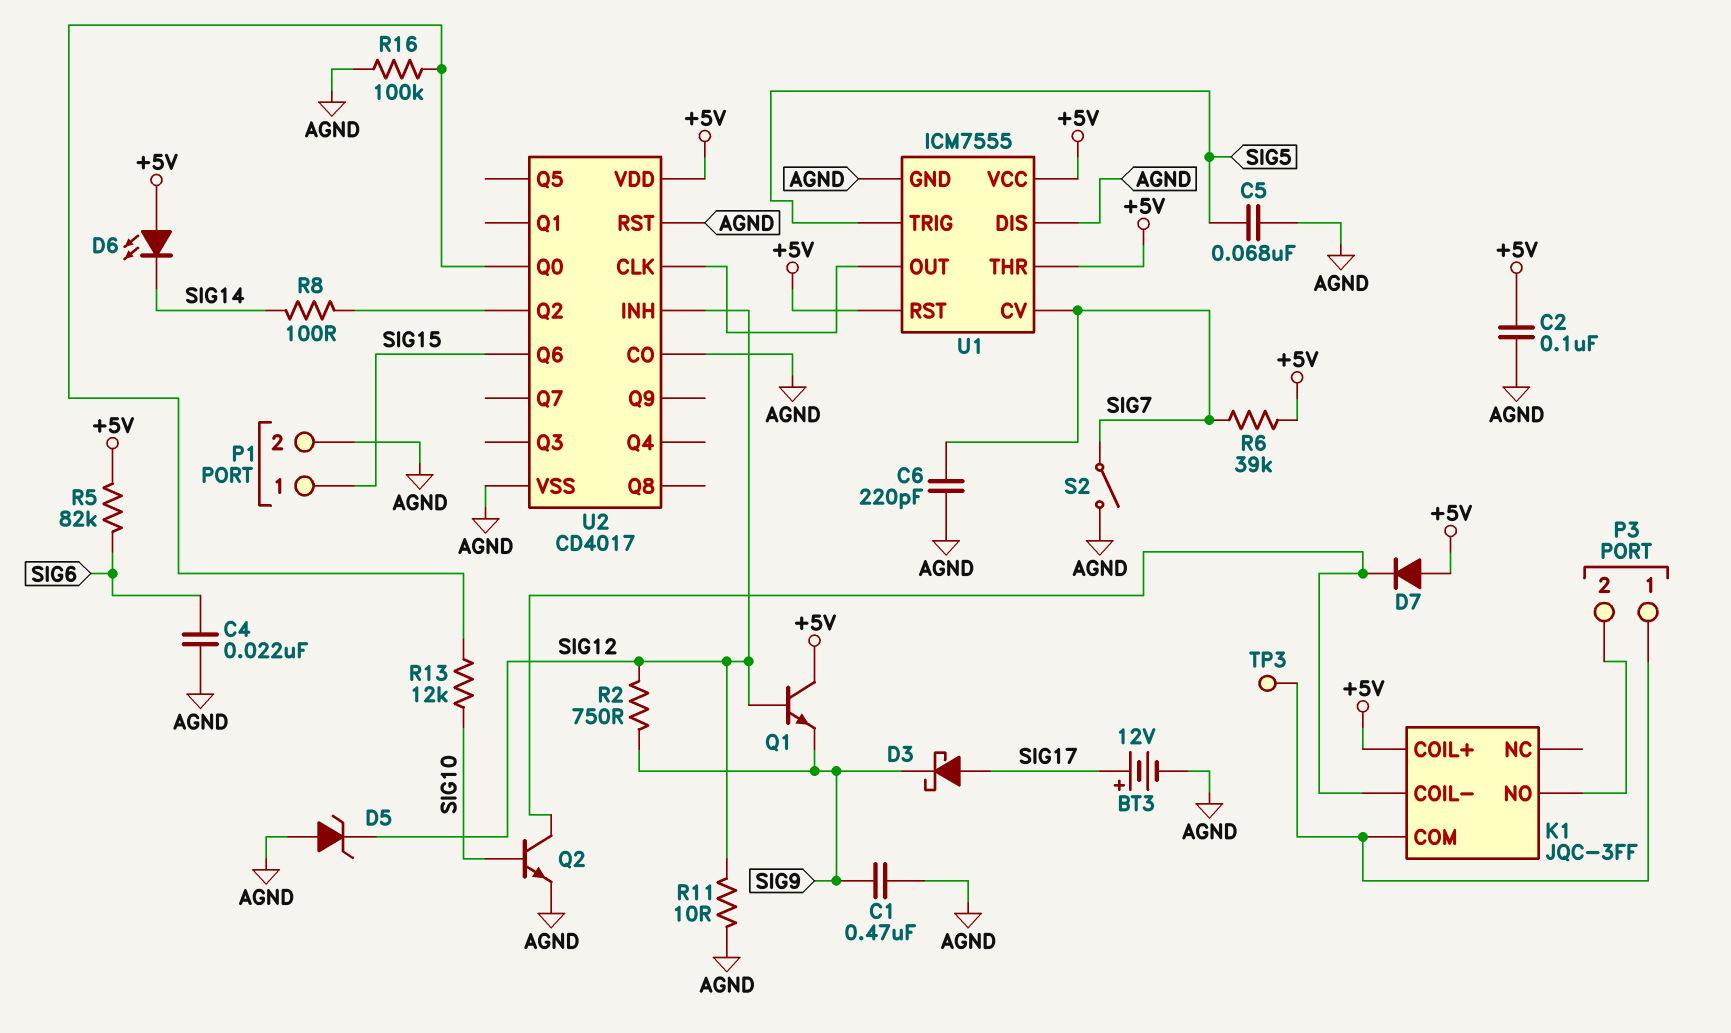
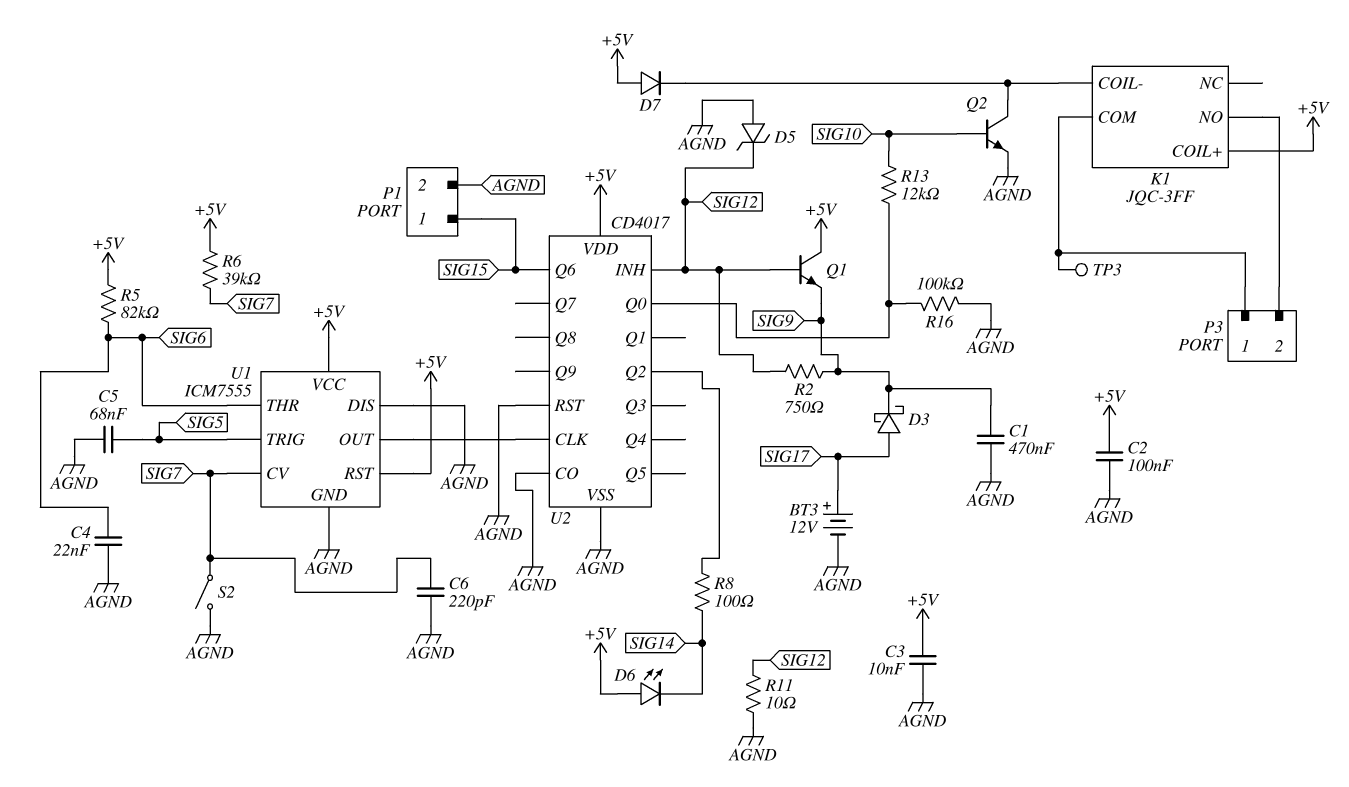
C3: none -> 10nF (+5V, AGND)
U1 pin THR: +5V -> SIG6

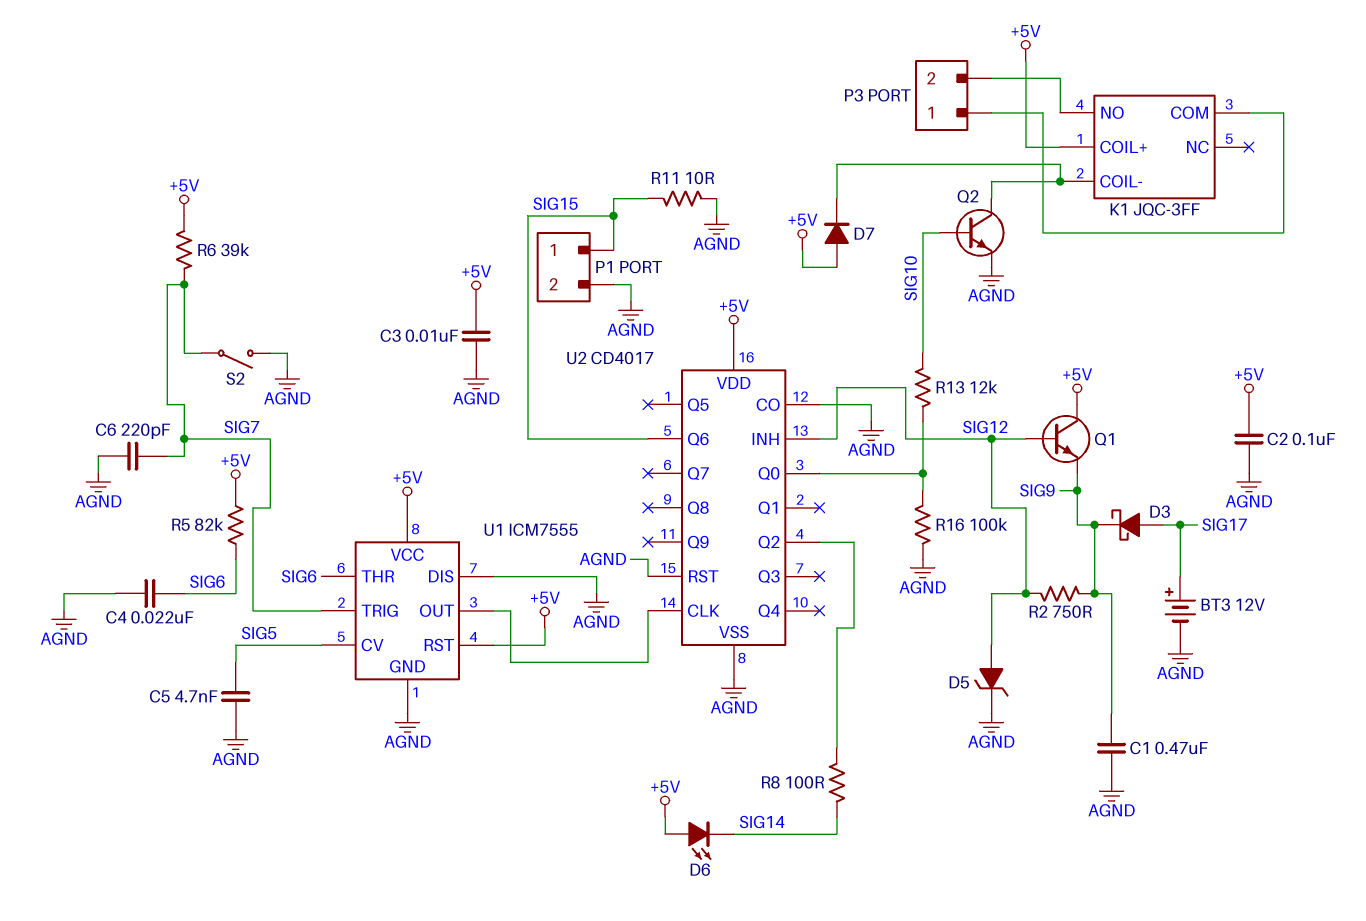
C5: 68nF (AGND, SIG5) -> 4.7nF (AGND, SIG5)
D5: zener (A AGND, K SIG12) -> zener (A SIG12, K AGND)
R11: 10 (AGND, SIG12) -> 10 (AGND, SIG15)
TP3: test point (K1/COM) -> none
U1 pin CV: SIG7 -> SIG5
U1 pin TRIG: SIG5 -> SIG7

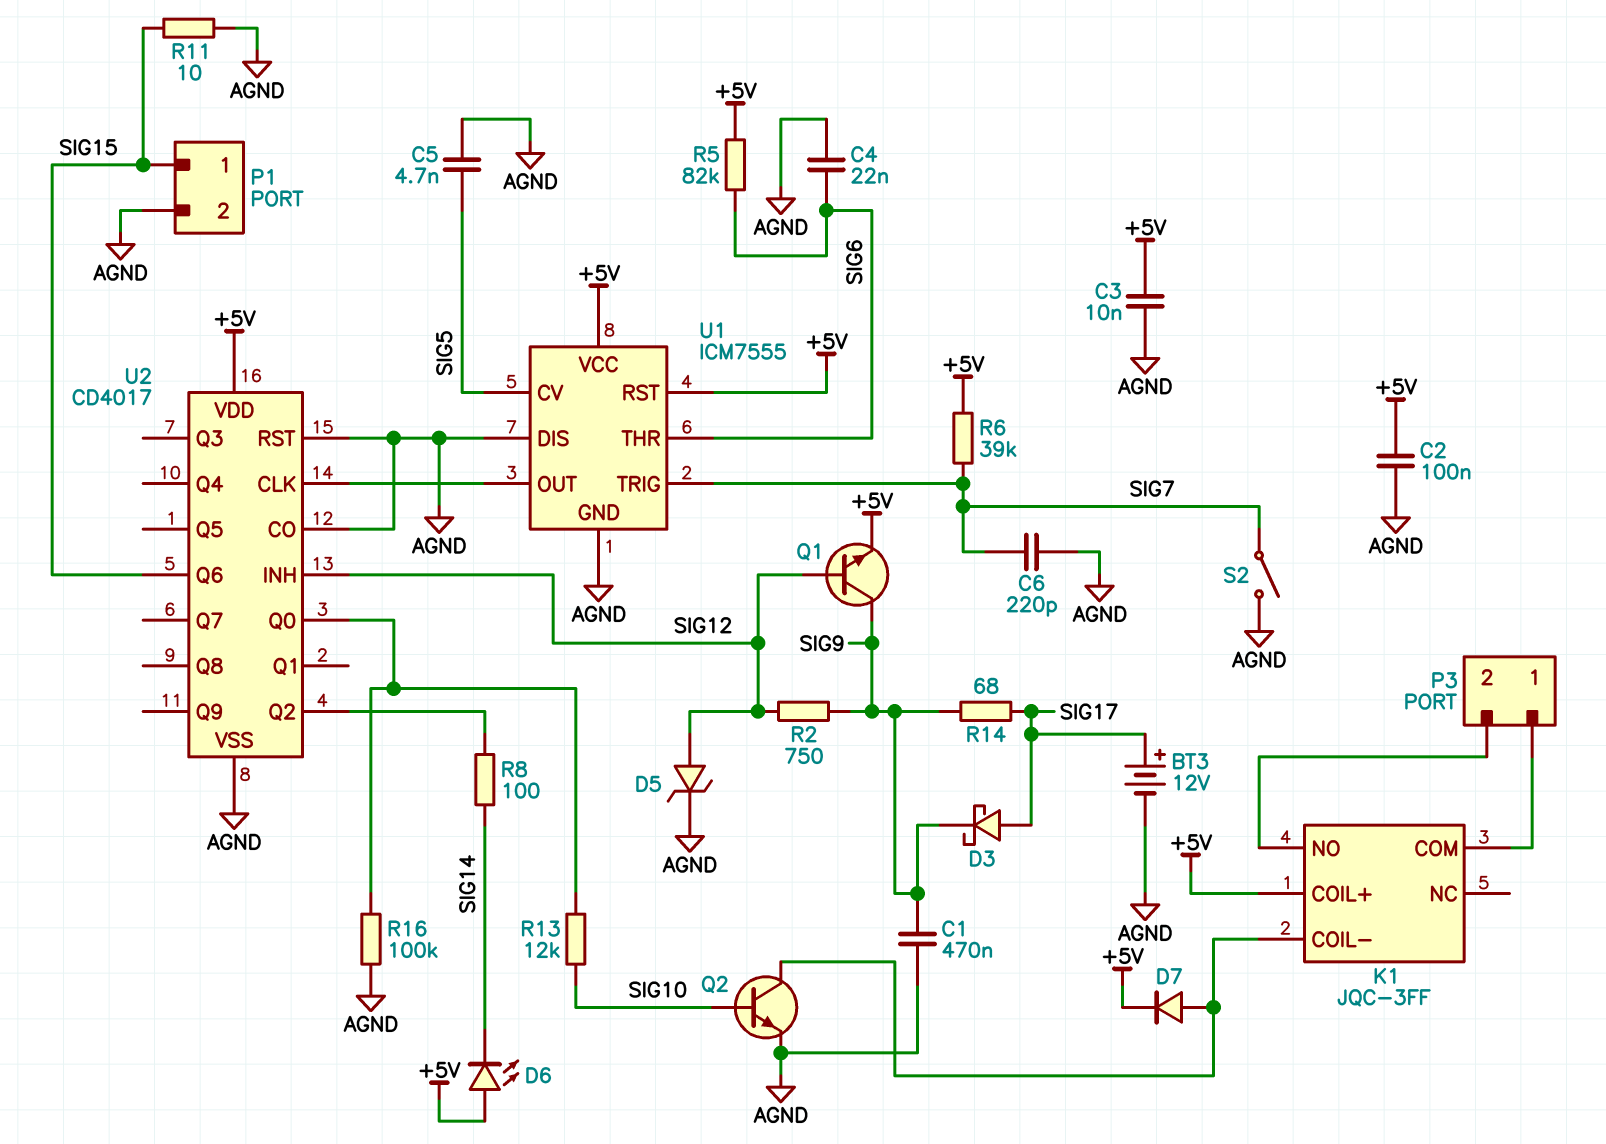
D7: diode (A +5V, K K1/COIL-) -> diode (A K1/COIL-, K +5V)
Q1: NPN (B SIG12, C +5V, E SIG9) -> NPN (B SIG12, C SIG9, E +5V)
R14: none -> 68 (SIG9, SIG17)

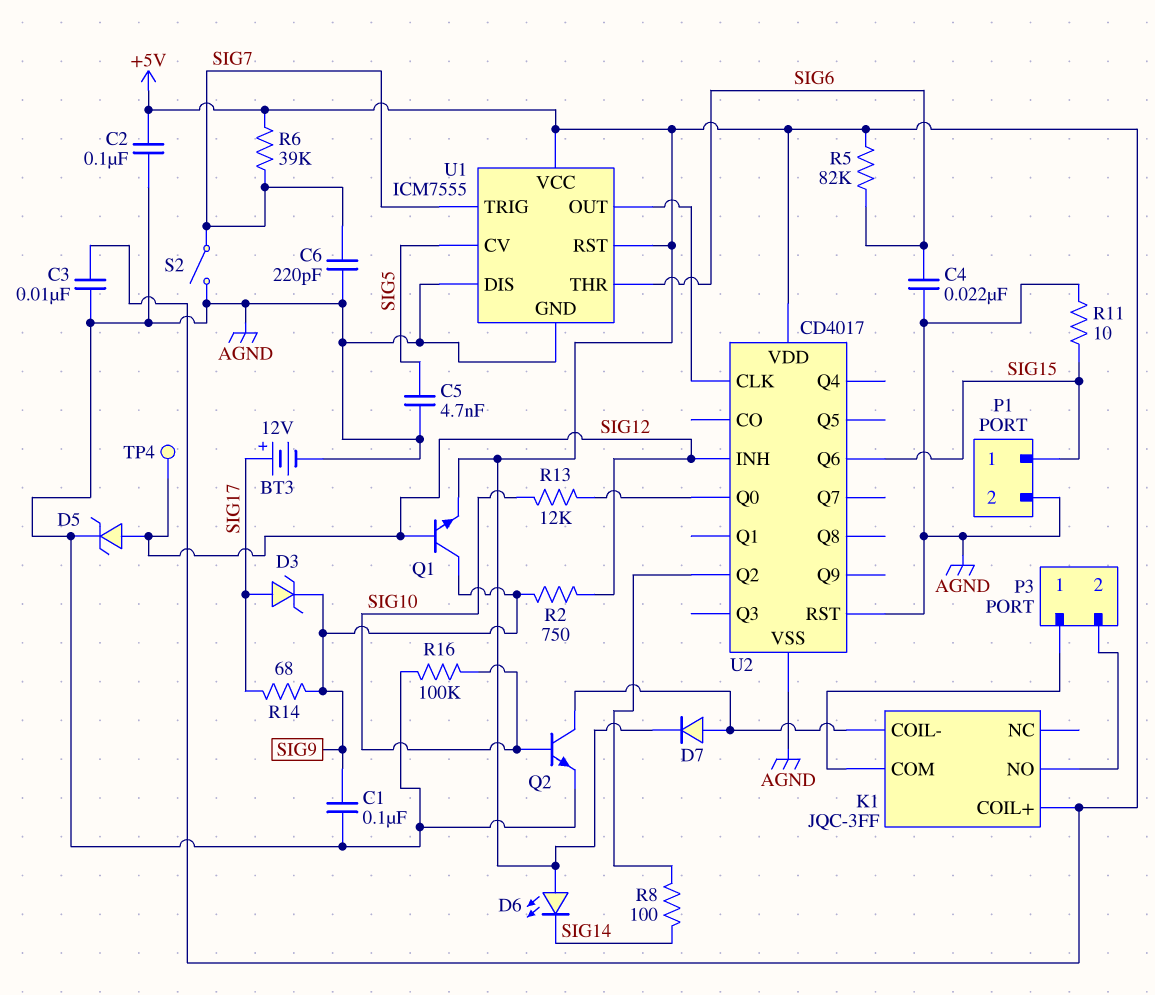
C1: 470nF (AGND, SIG9) -> 100nF (AGND, SIG9)
D3: schottky (A SIG17, K SIG9) -> zener (A SIG17, K SIG9)
R16: 100k (AGND, U2/Q0) -> 100k (AGND, SIG10)
TP4: none -> test point (SIG12)
U2 pin CO: AGND -> none

